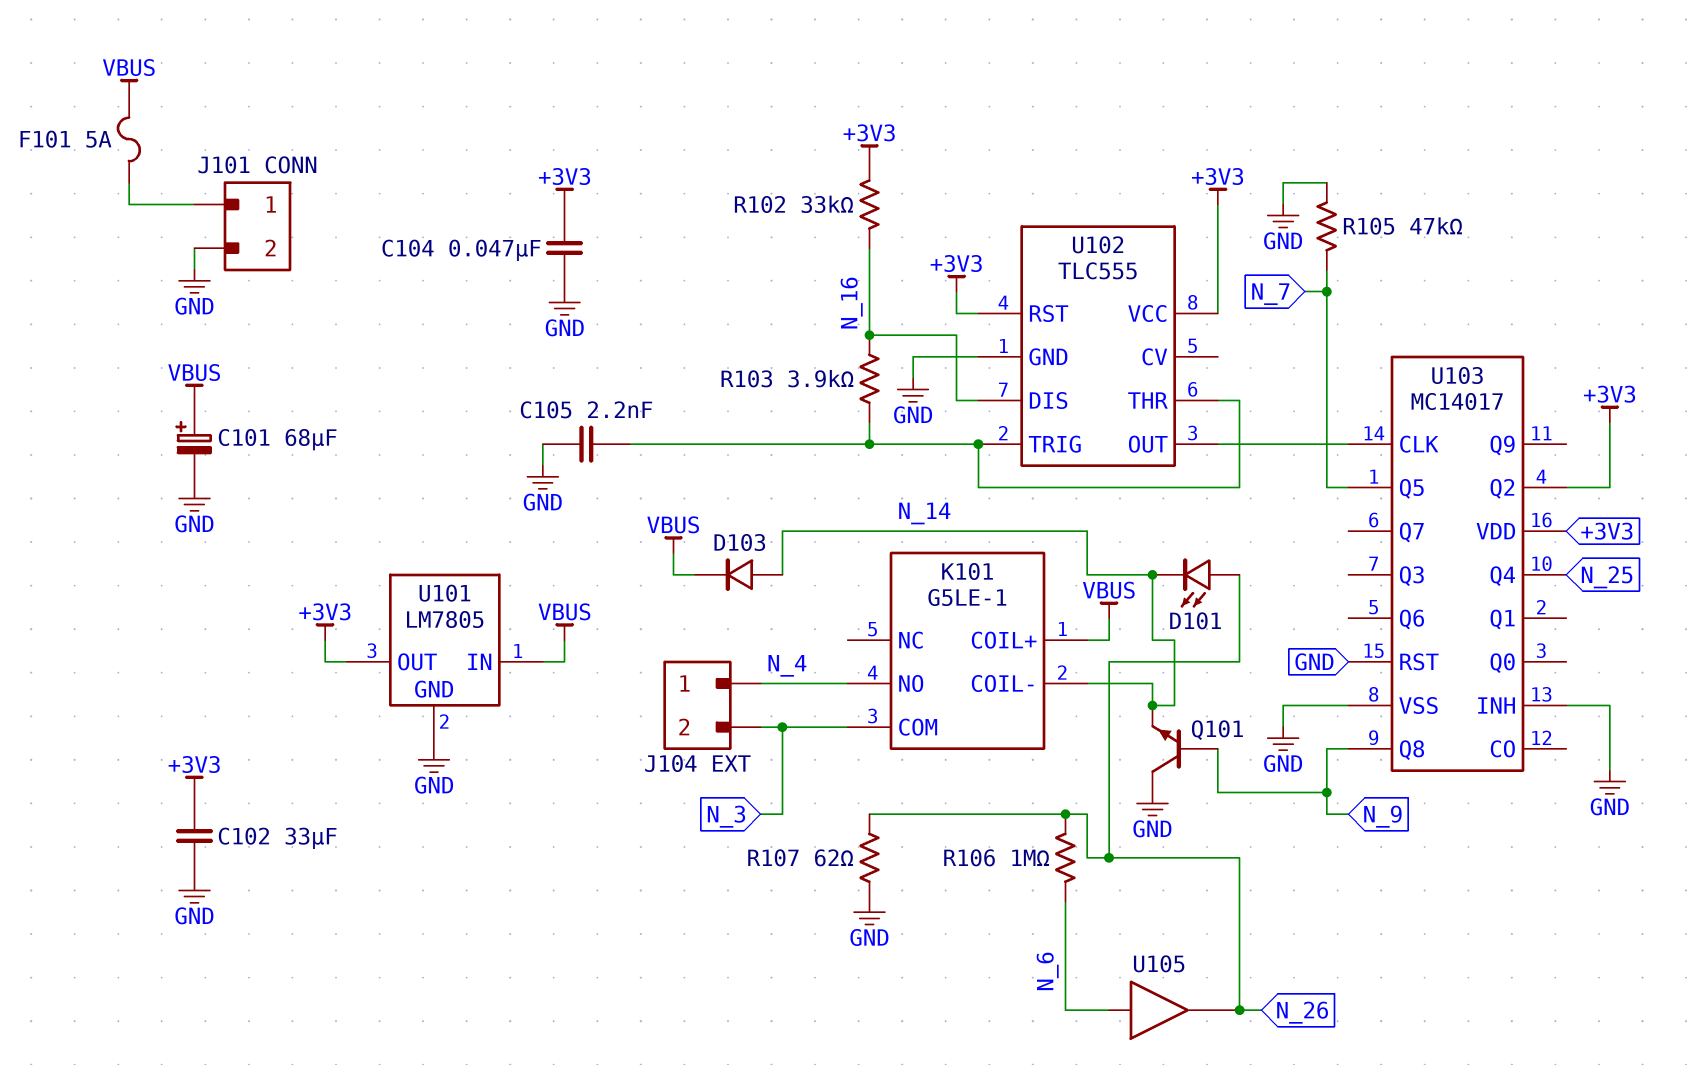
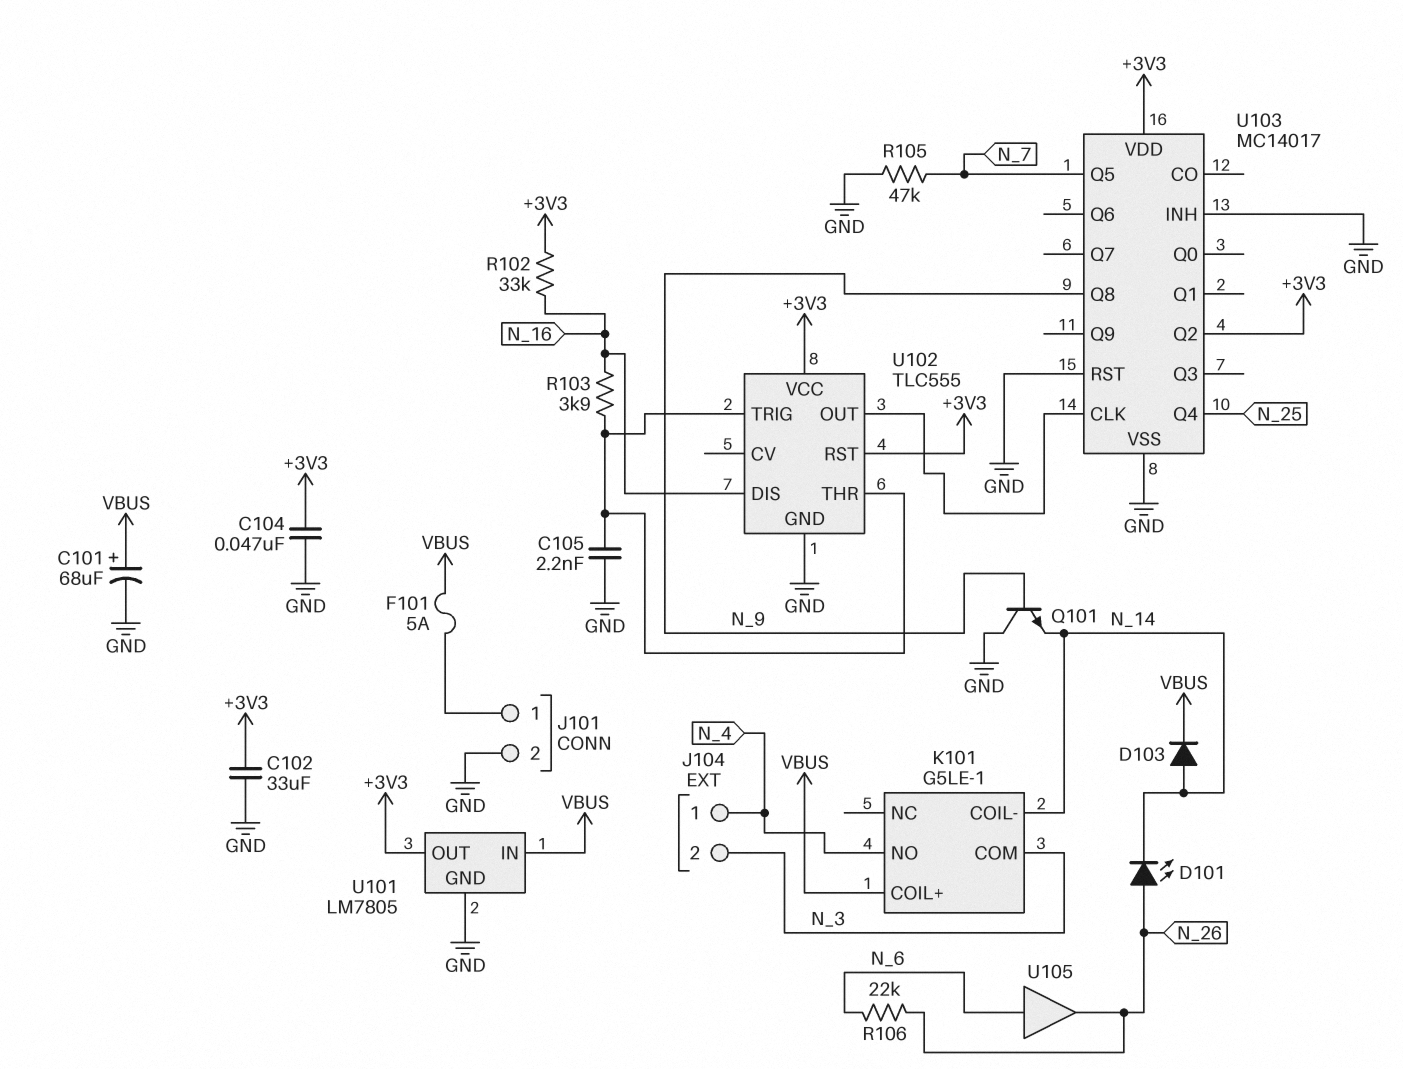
R106: 1M (N_6, N_26) -> 22k (N_6, N_26)
R107: 62 (GND, N_26) -> none

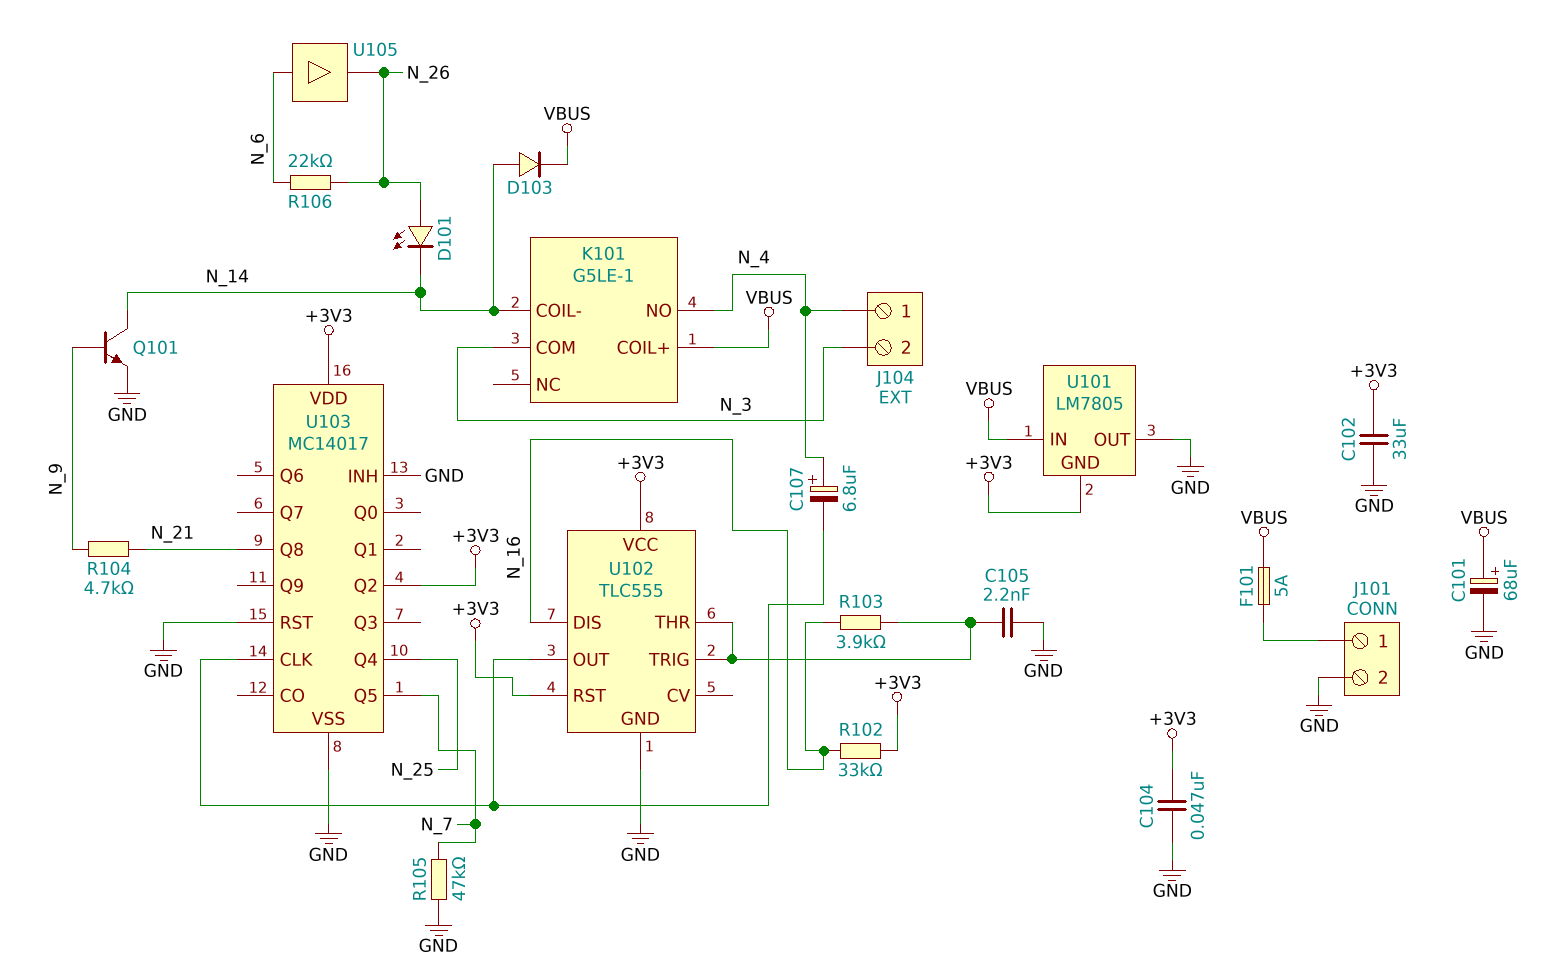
C107: none -> 6.8uF (plus N_4, minus U102/OUT)
Q101: NPN (B N_9, C GND, E N_14) -> NPN (B N_9, C N_14, E GND)
R104: none -> 4.7k (N_9, N_21)
U101 pin GND: GND -> +3V3
U101 pin OUT: +3V3 -> GND
U103 pin Q8: N_9 -> N_21

